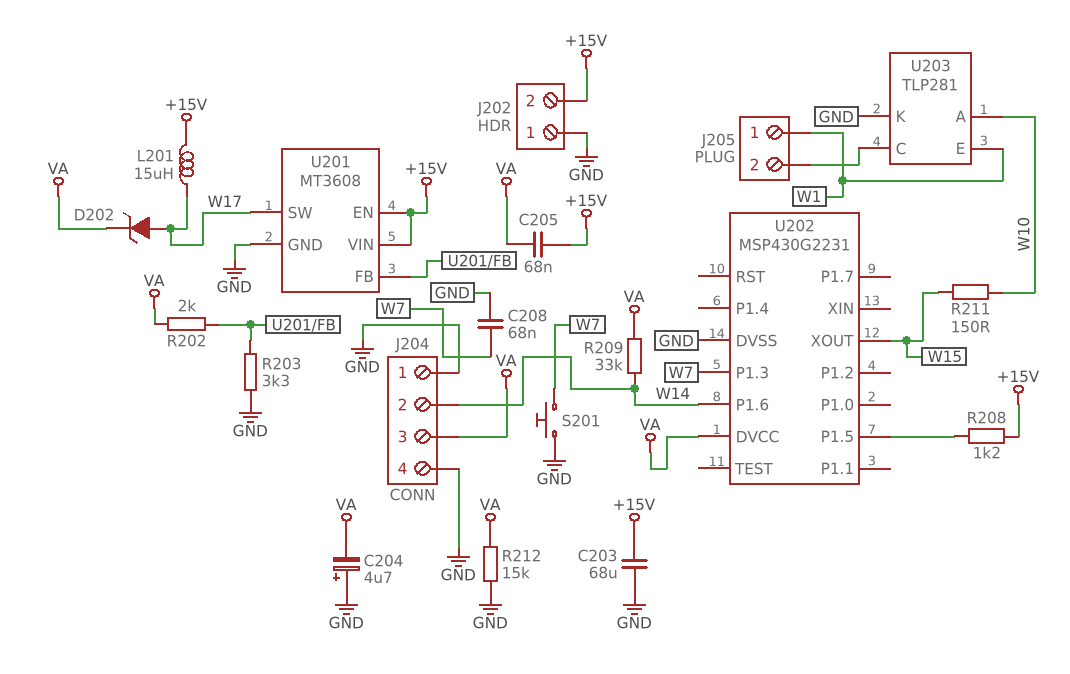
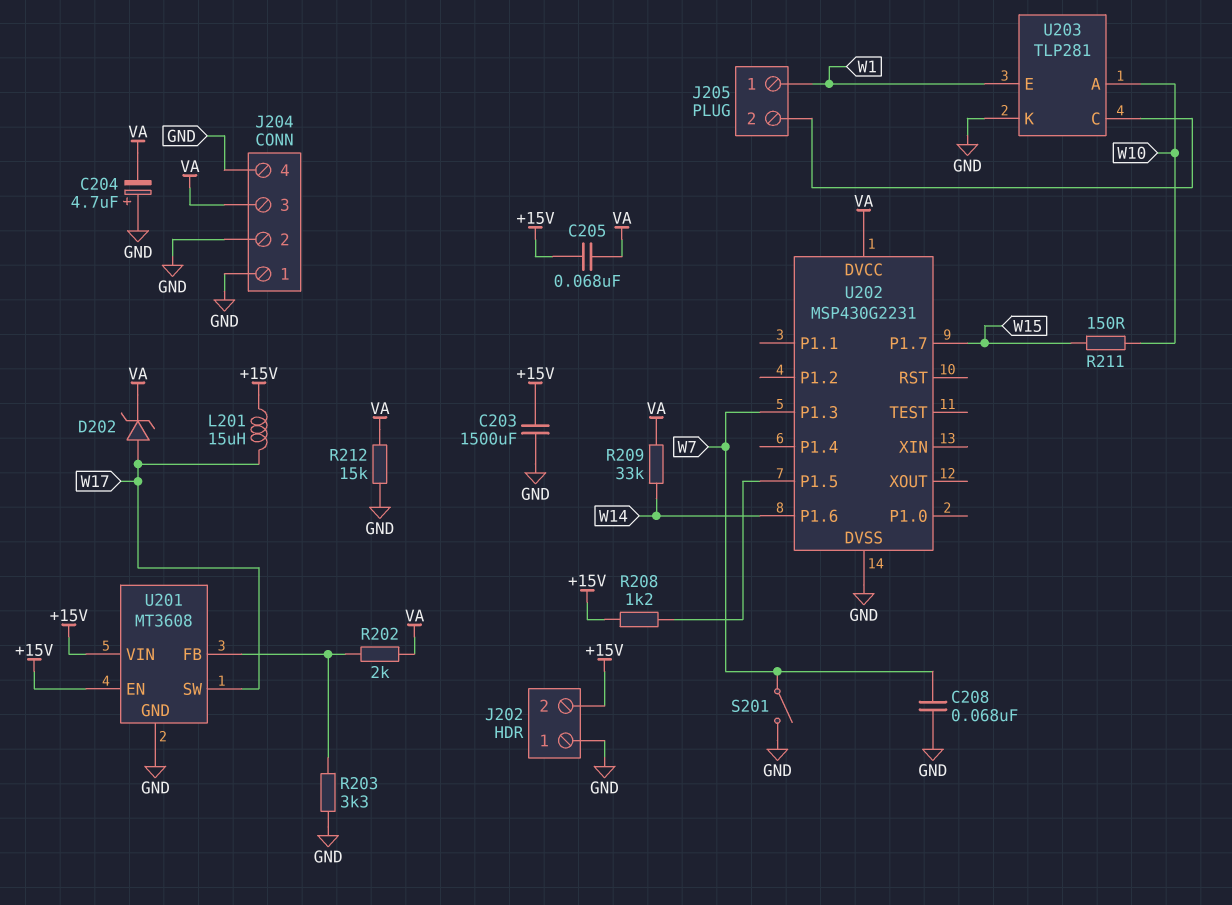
C203: 68uF (+15V, GND) -> 1500uF (+15V, GND)
J204 pin 2: W14 -> GND
S201: button (GND, W7) -> switch (GND, W7)
U202 pin P1.7: none -> W15
U202 pin XOUT: W15 -> none

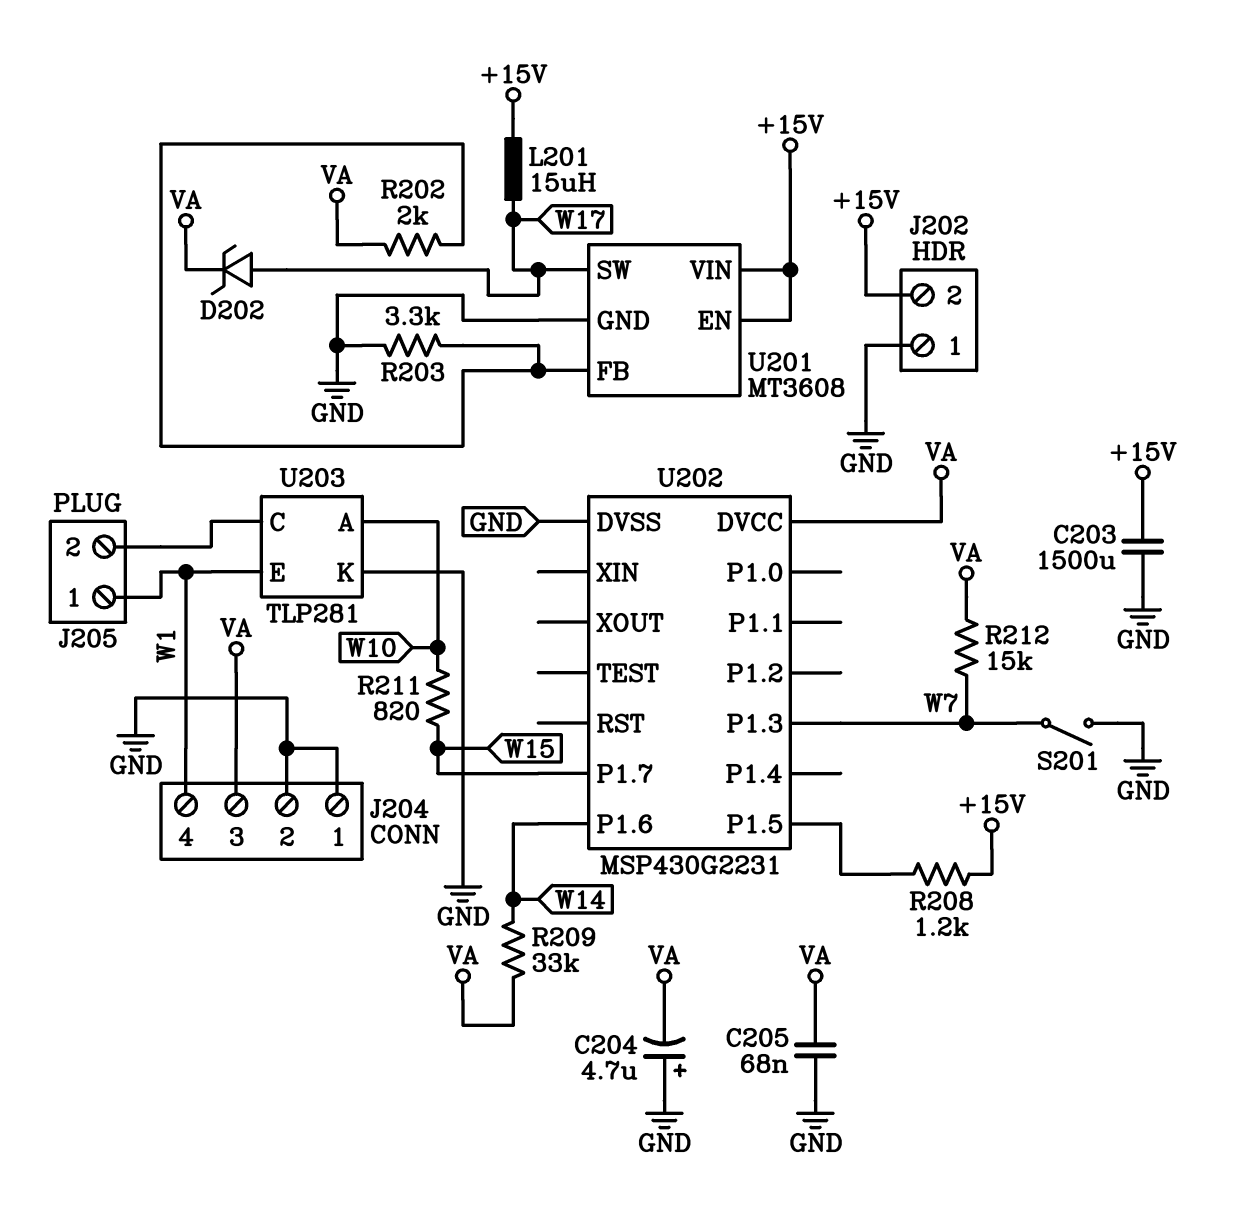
C205: 68nF (+15V, VA) -> 68nF (GND, VA)
C208: 68nF (GND, W7) -> none
J204 pin 4: GND -> W1
R211: 150 (W10, W15) -> 820 (W10, W15)
R212: 15k (GND, VA) -> 15k (VA, W7)

